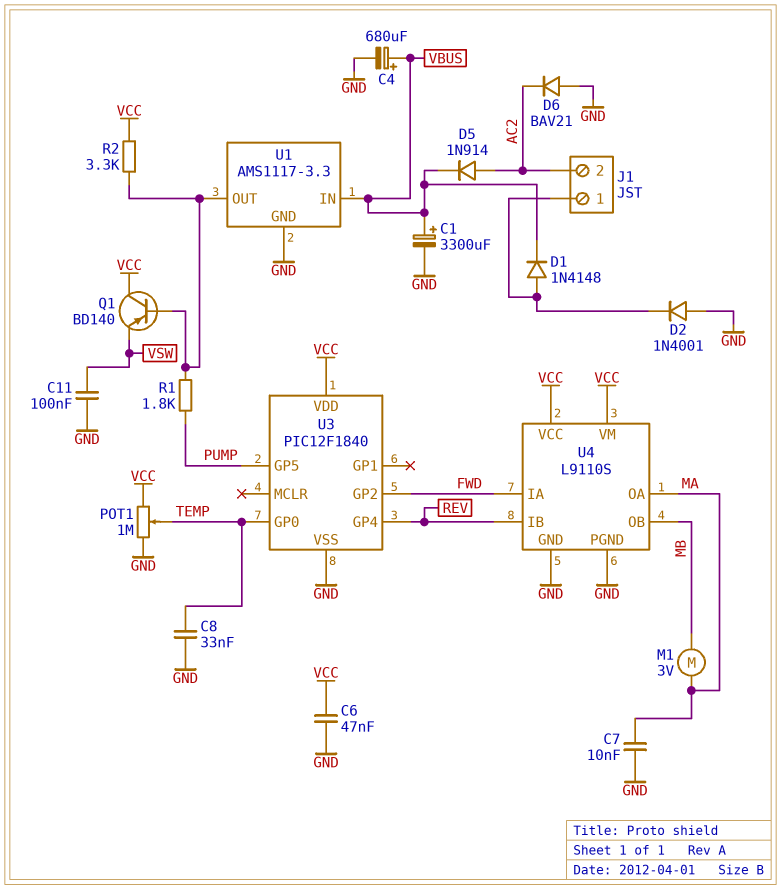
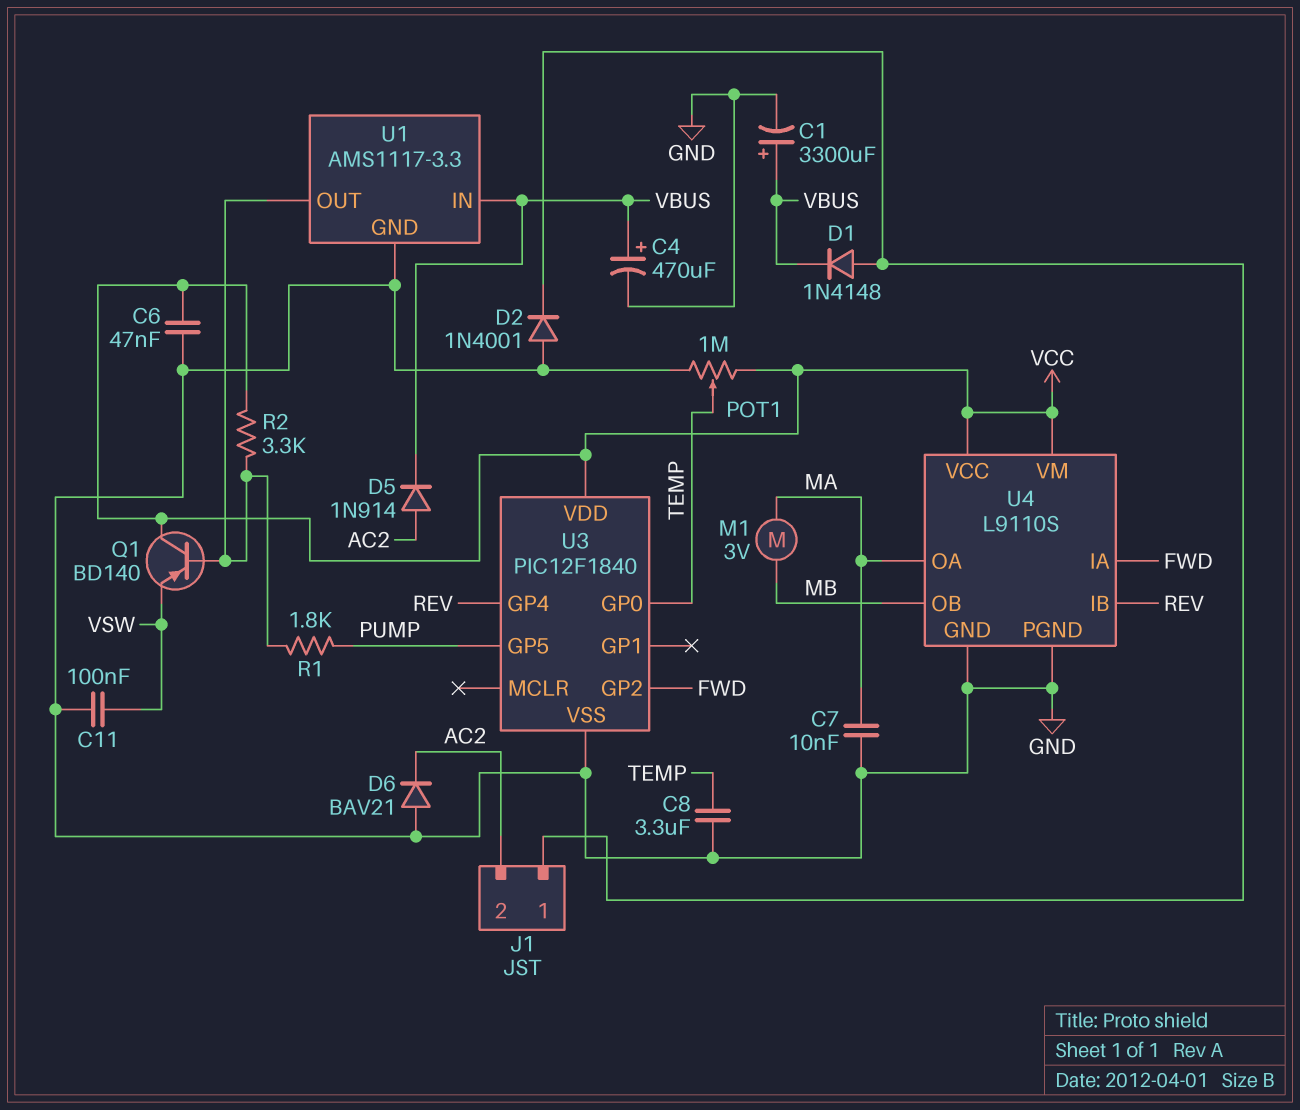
C4: 680uF (plus VBUS, minus GND) -> 470uF (plus VBUS, minus GND)
C8: 33nF (GND, TEMP) -> 3.3uF (GND, TEMP)

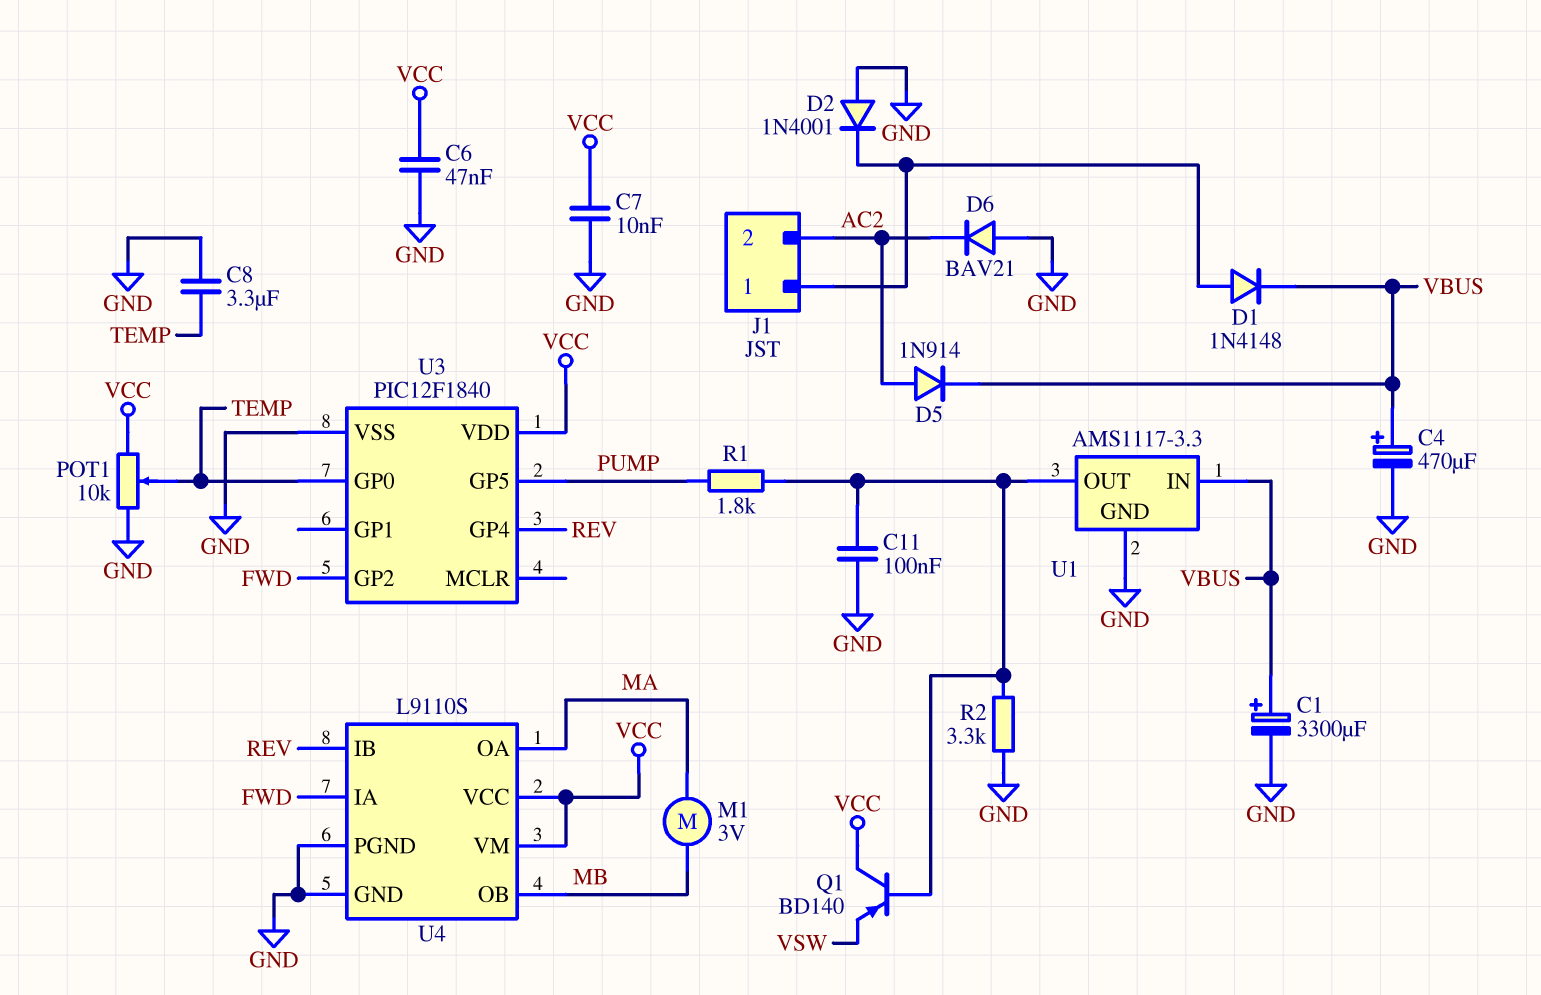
C7: 10nF (GND, MA) -> 10nF (GND, VCC)
C11: 100nF (GND, VSW) -> 100nF (GND, U1/OUT)
POT1: 1M (GND, VCC, wiper TEMP) -> 10k (GND, VCC, wiper TEMP)
R2: 3.3k (U1/OUT, VCC) -> 3.3k (GND, U1/OUT)

